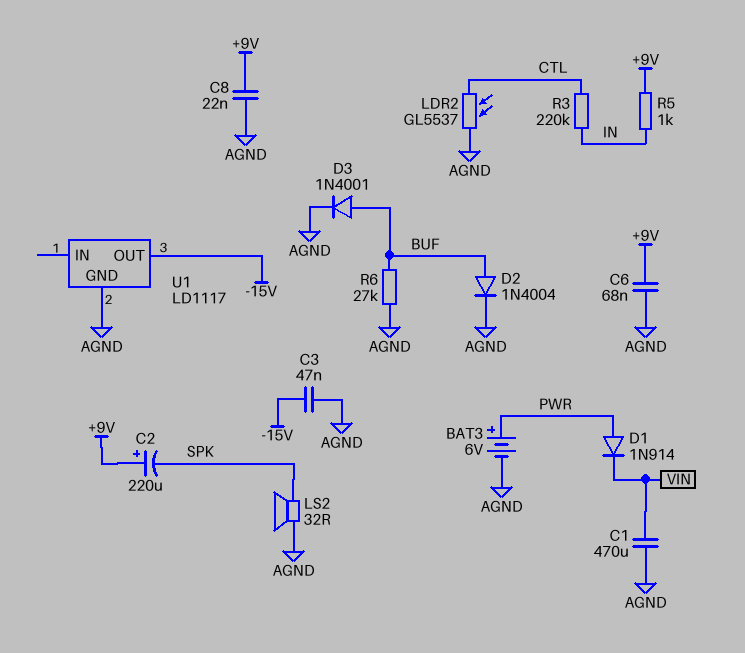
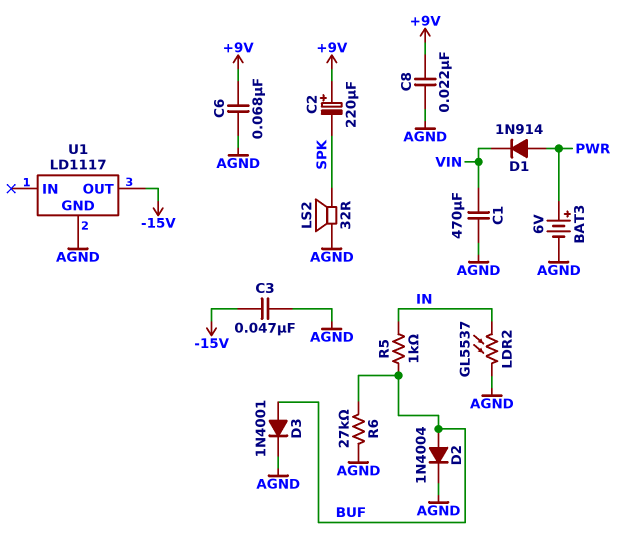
LDR2: GL5537 (AGND, CTL) -> GL5537 (AGND, IN)
R3: 220k (CTL, IN) -> none
R5: 1k (+9V, IN) -> 1k (BUF, IN)

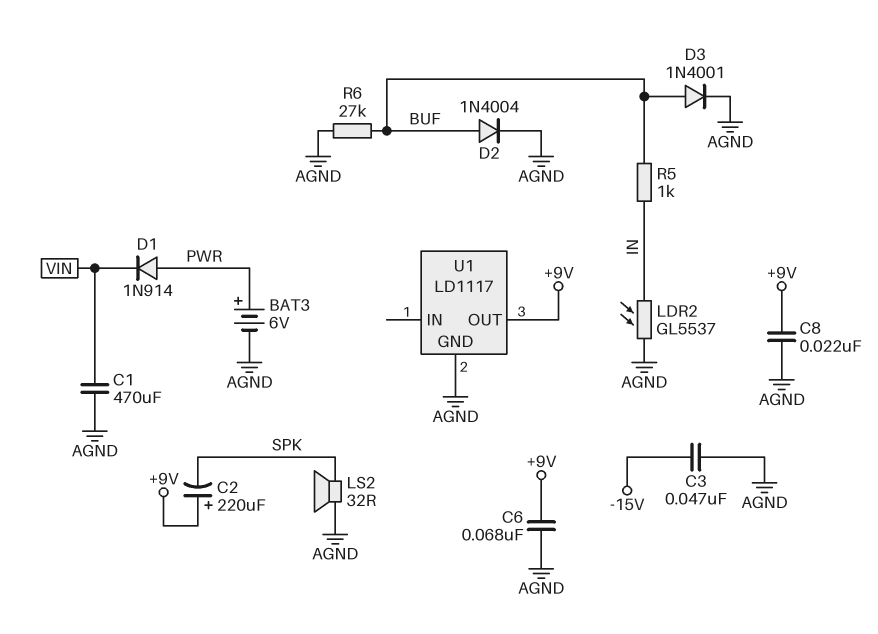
U1 pin OUT: -15V -> +9V

